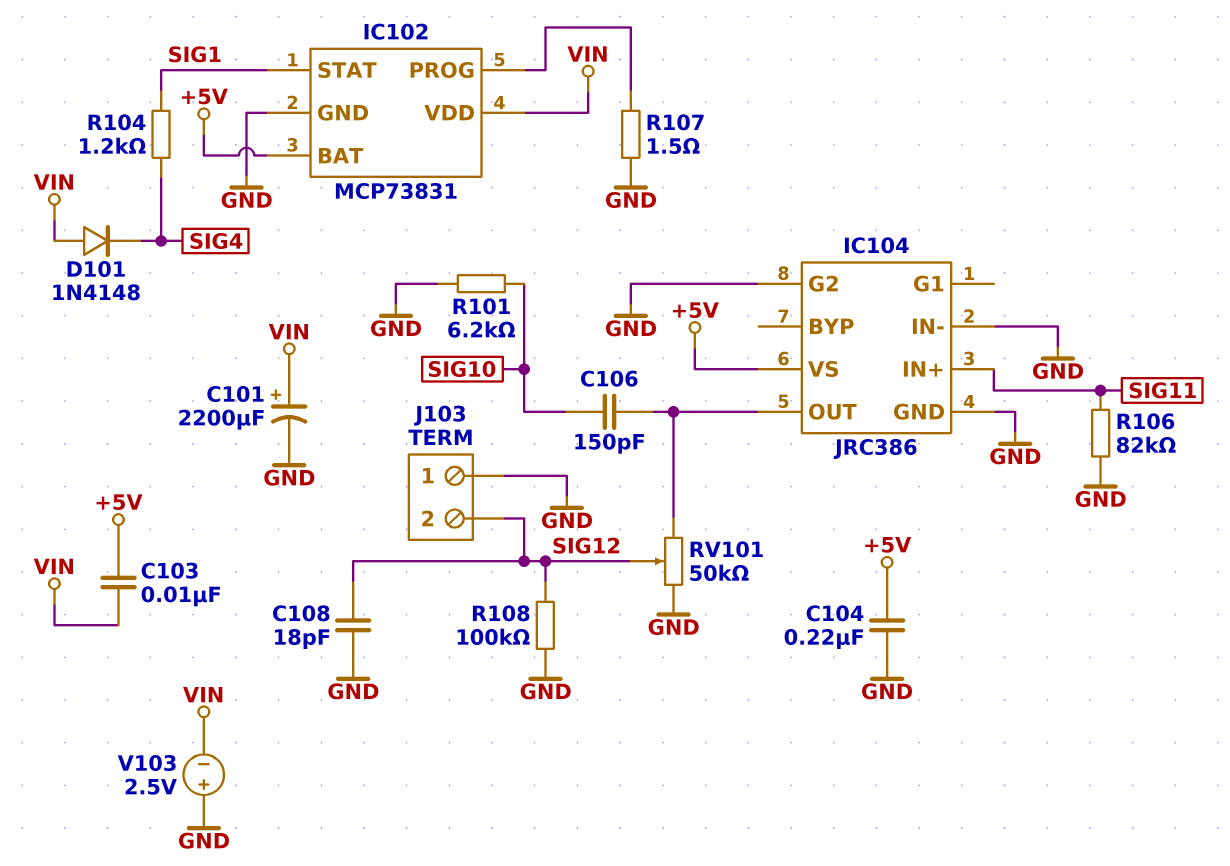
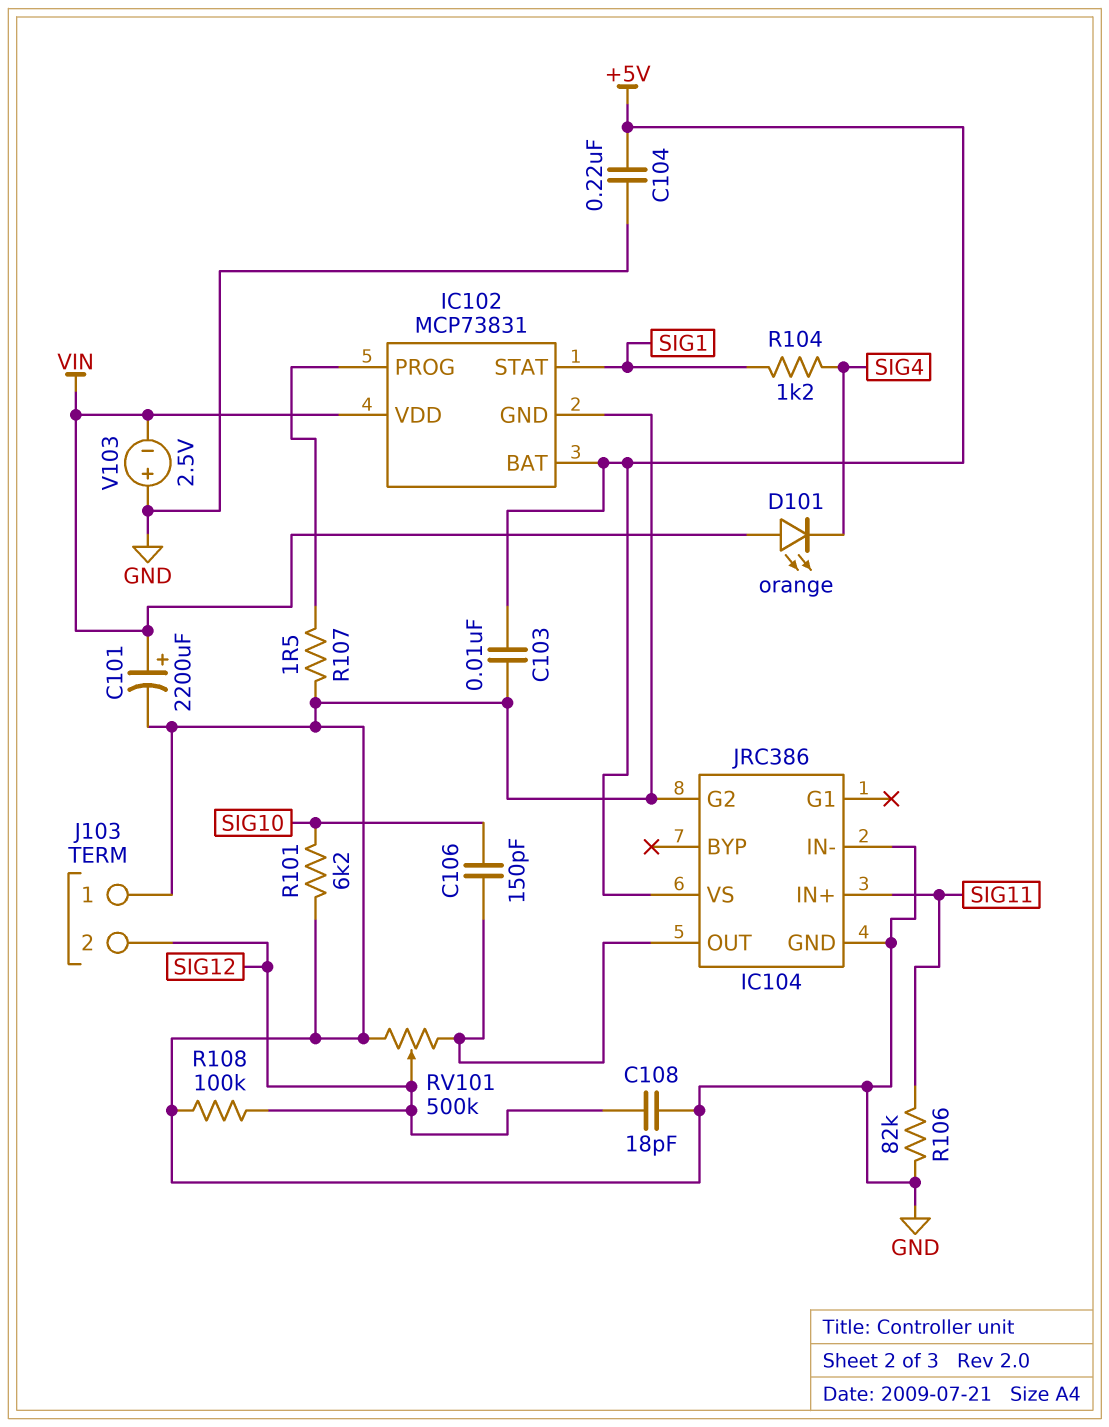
C103: 10nF (+5V, VIN) -> 10nF (+5V, GND)
D101: diode 1N4148 (A VIN, K SIG4) -> LED orange (A VIN, K SIG4)
RV101: 50k (GND, IC104/OUT, wiper SIG12) -> 500k (GND, IC104/OUT, wiper SIG12)

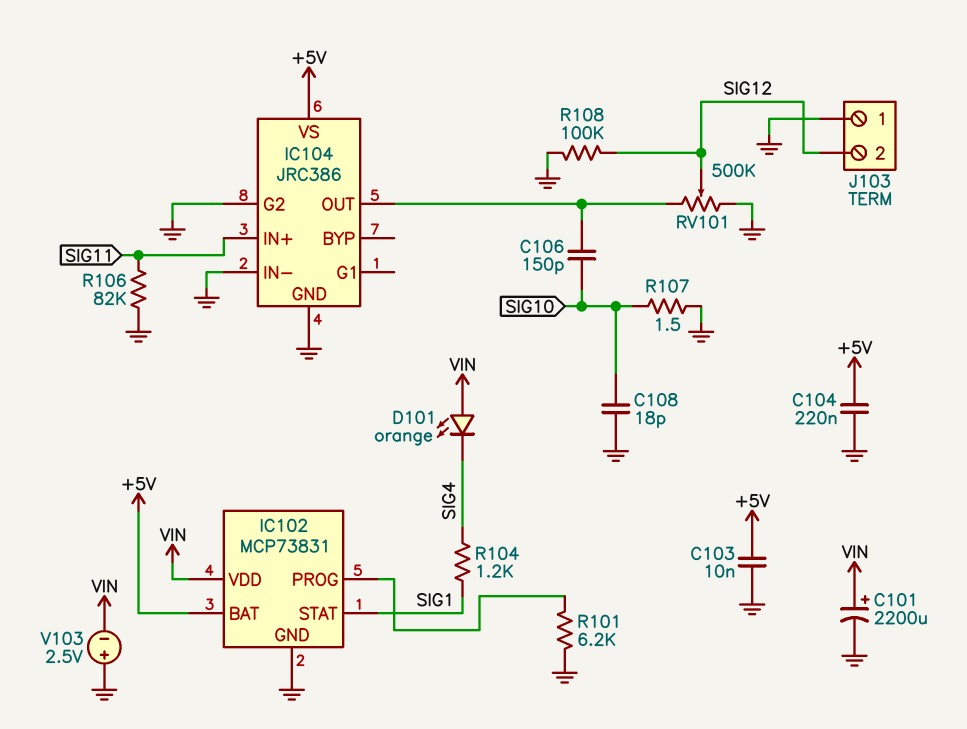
C108: 18pF (GND, SIG12) -> 18pF (GND, SIG10)
R101: 6.2k (GND, SIG10) -> 6.2k (GND, IC102/PROG)
R107: 1.5 (GND, IC102/PROG) -> 1.5 (GND, SIG10)

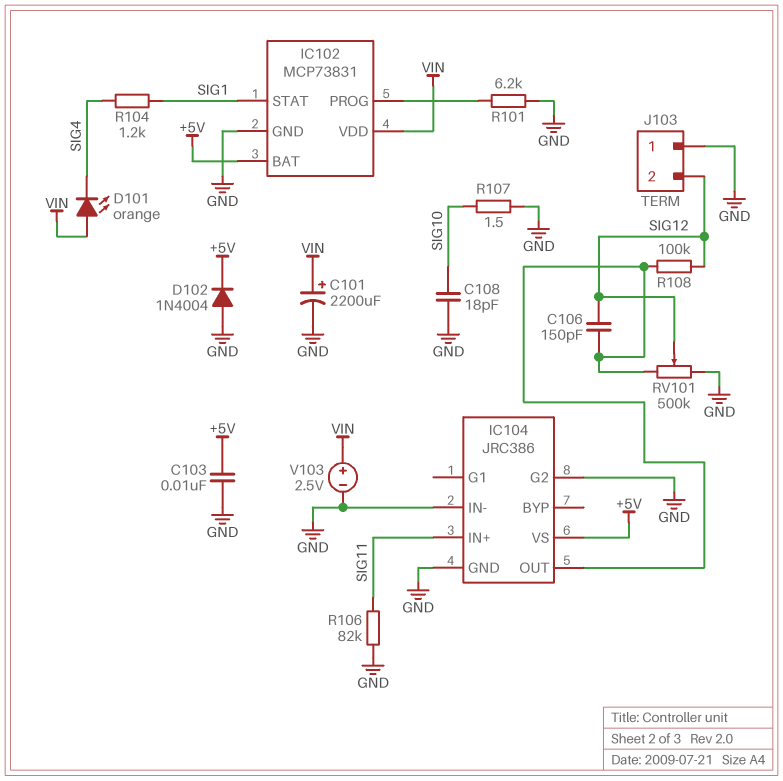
C104: 220nF (+5V, GND) -> none
C106: 150pF (IC104/OUT, SIG10) -> 150pF (IC104/OUT, SIG12)
D102: none -> diode 1N4004 (A GND, K +5V)
R108: 100k (GND, SIG12) -> 100k (IC104/OUT, SIG12)
V103: 2.5V (plus GND, minus VIN) -> 2.5V (plus VIN, minus GND)

